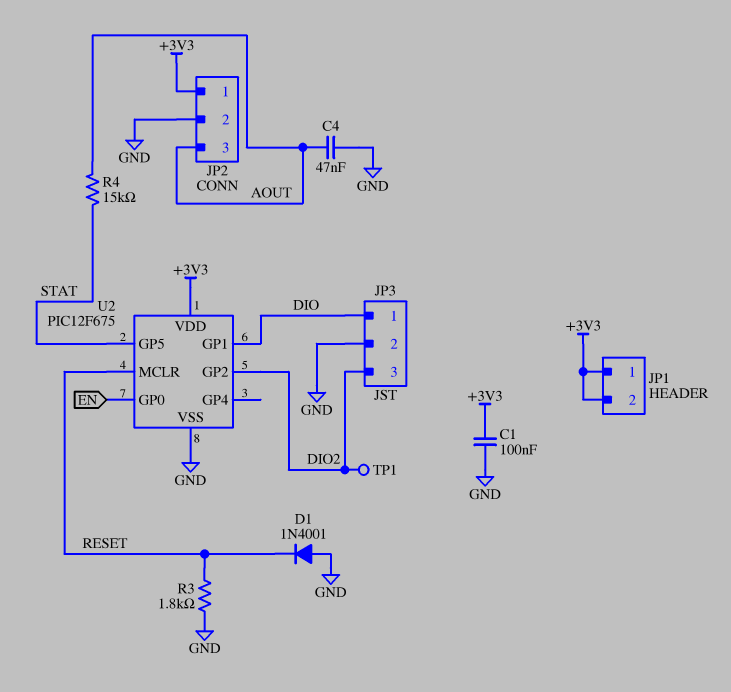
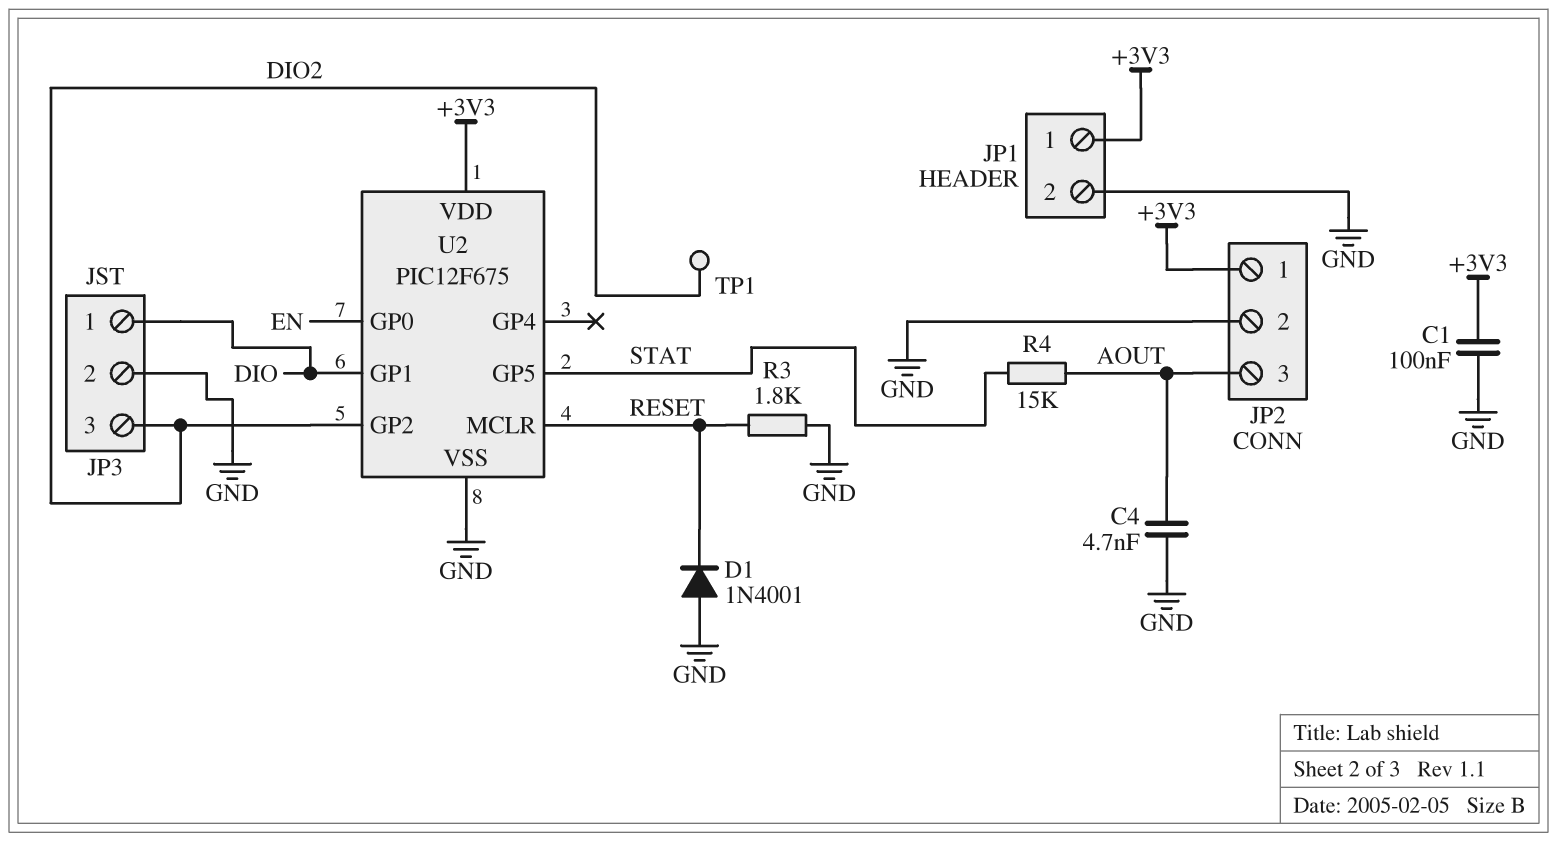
C4: 47nF (AOUT, GND) -> 4.7nF (AOUT, GND)
JP1 pin 2: +3V3 -> GND

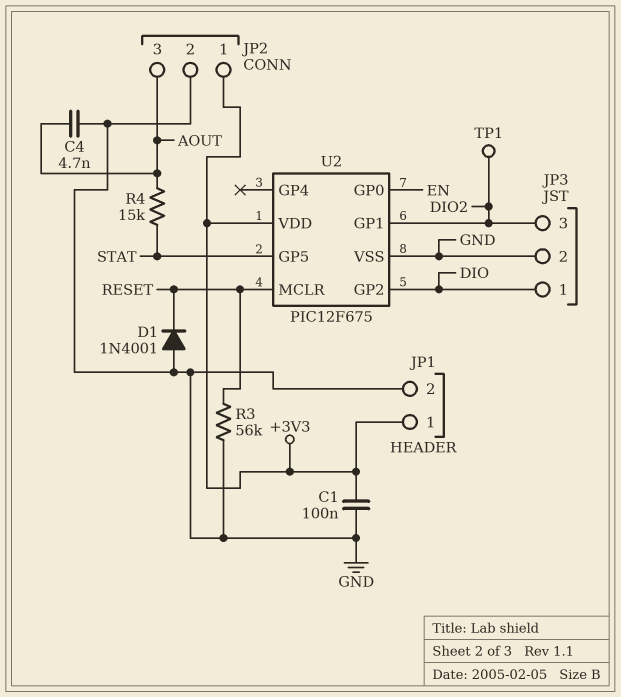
R3: 1.8k (GND, RESET) -> 56k (GND, RESET)
U2 pin GP1: DIO -> DIO2
U2 pin GP2: DIO2 -> DIO

